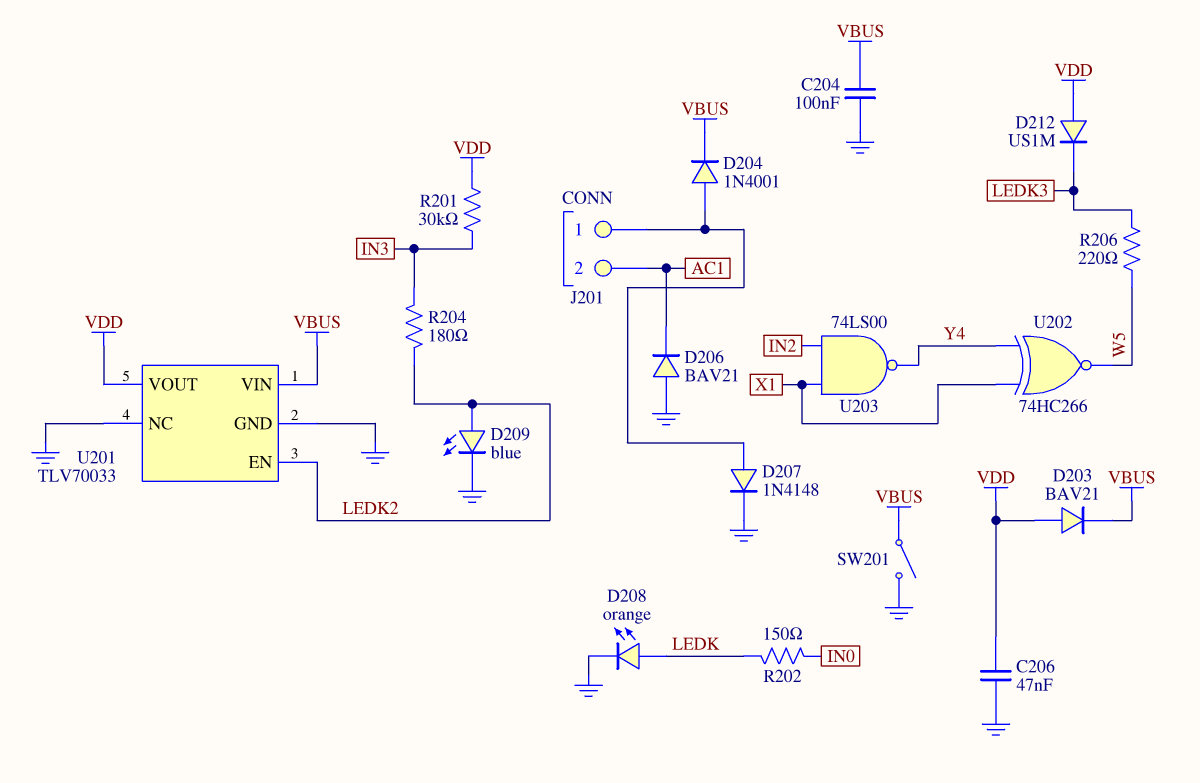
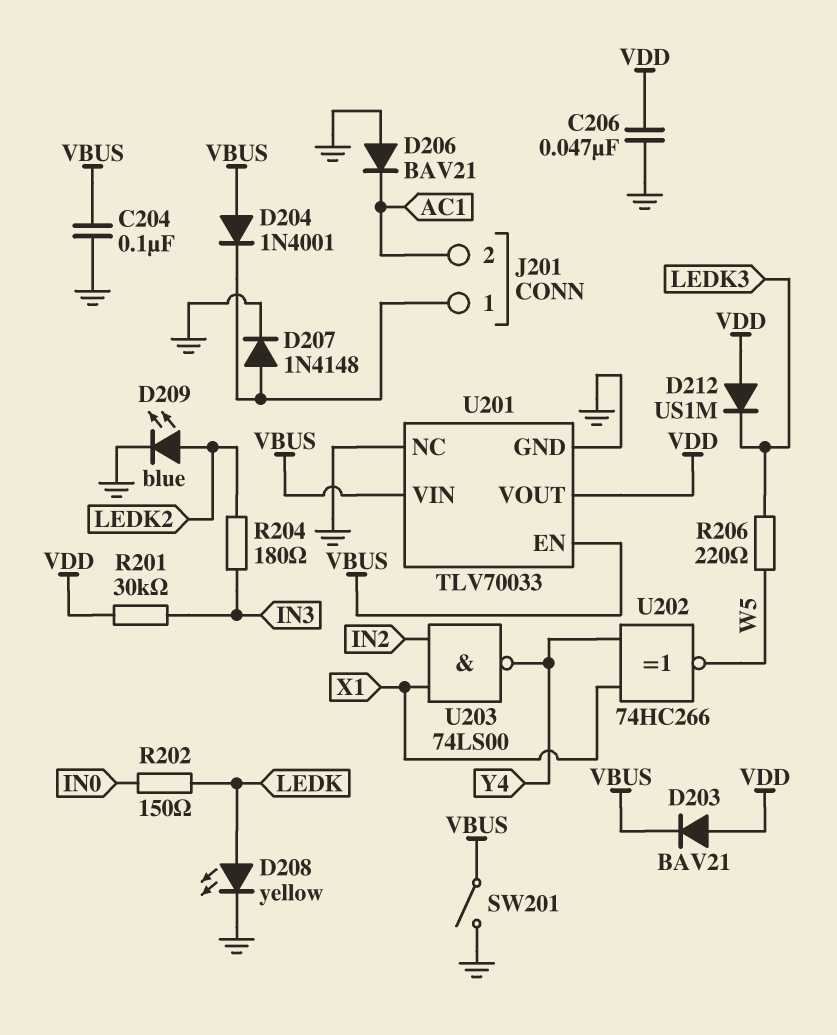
D204: diode 1N4001 (A J201/1, K VBUS) -> diode 1N4001 (A VBUS, K J201/1)
D208: LED orange (A LEDK, K GND) -> LED yellow (A LEDK, K GND)
U201 pin EN: LEDK2 -> VBUS

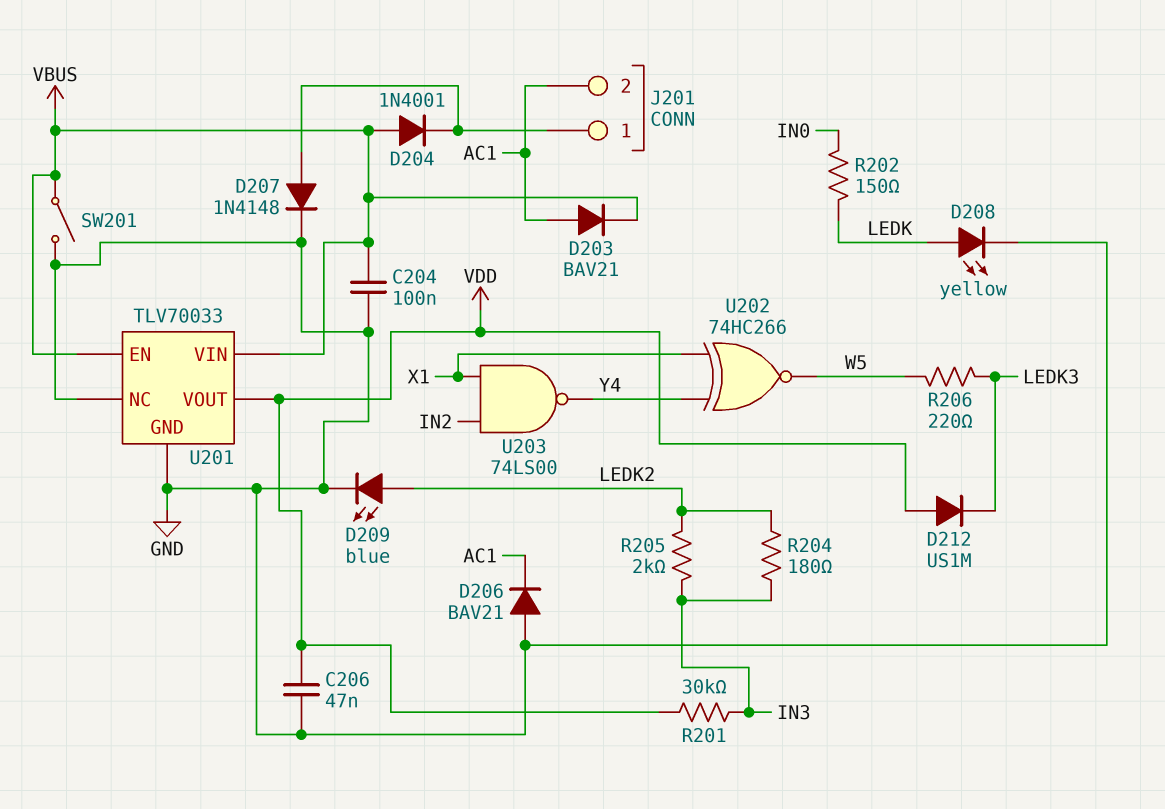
D203: diode BAV21 (A VDD, K VBUS) -> diode BAV21 (A AC1, K VBUS)
R205: none -> 2k (IN3, LEDK2)

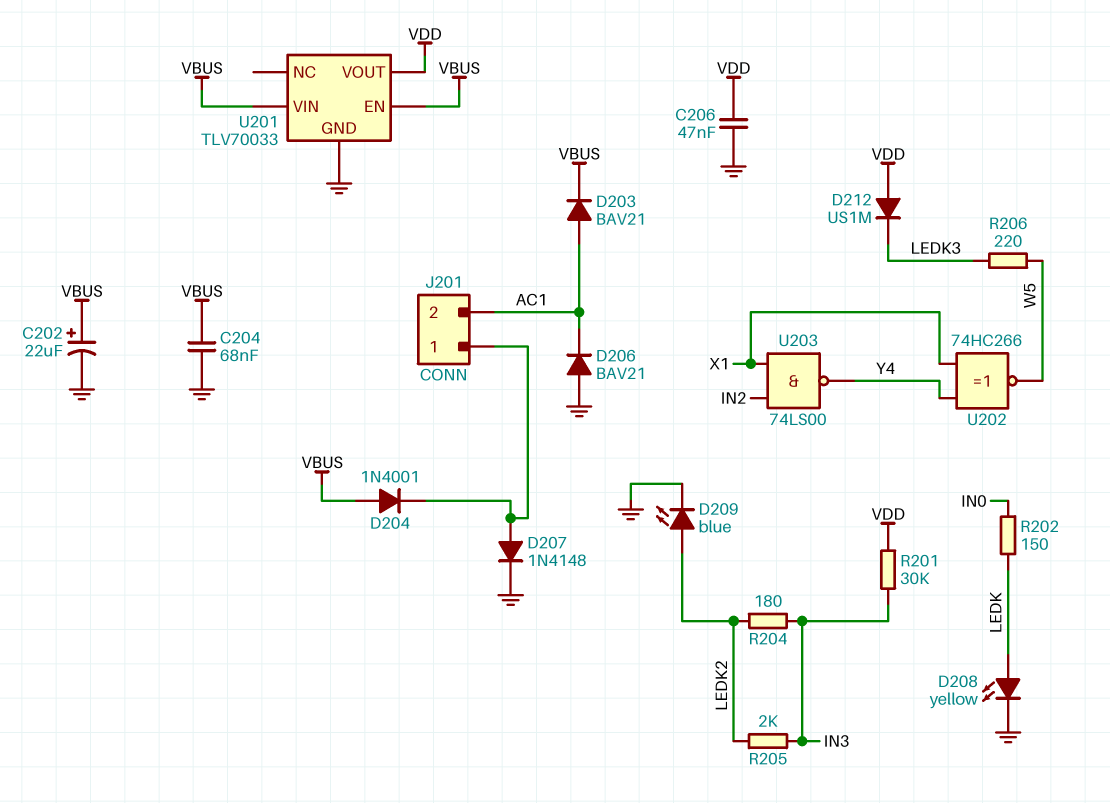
C202: none -> 22uF (plus VBUS, minus GND)
C204: 100nF (GND, VBUS) -> 68nF (GND, VBUS)
SW201: switch (GND, VBUS) -> none
U201 pin NC: GND -> none

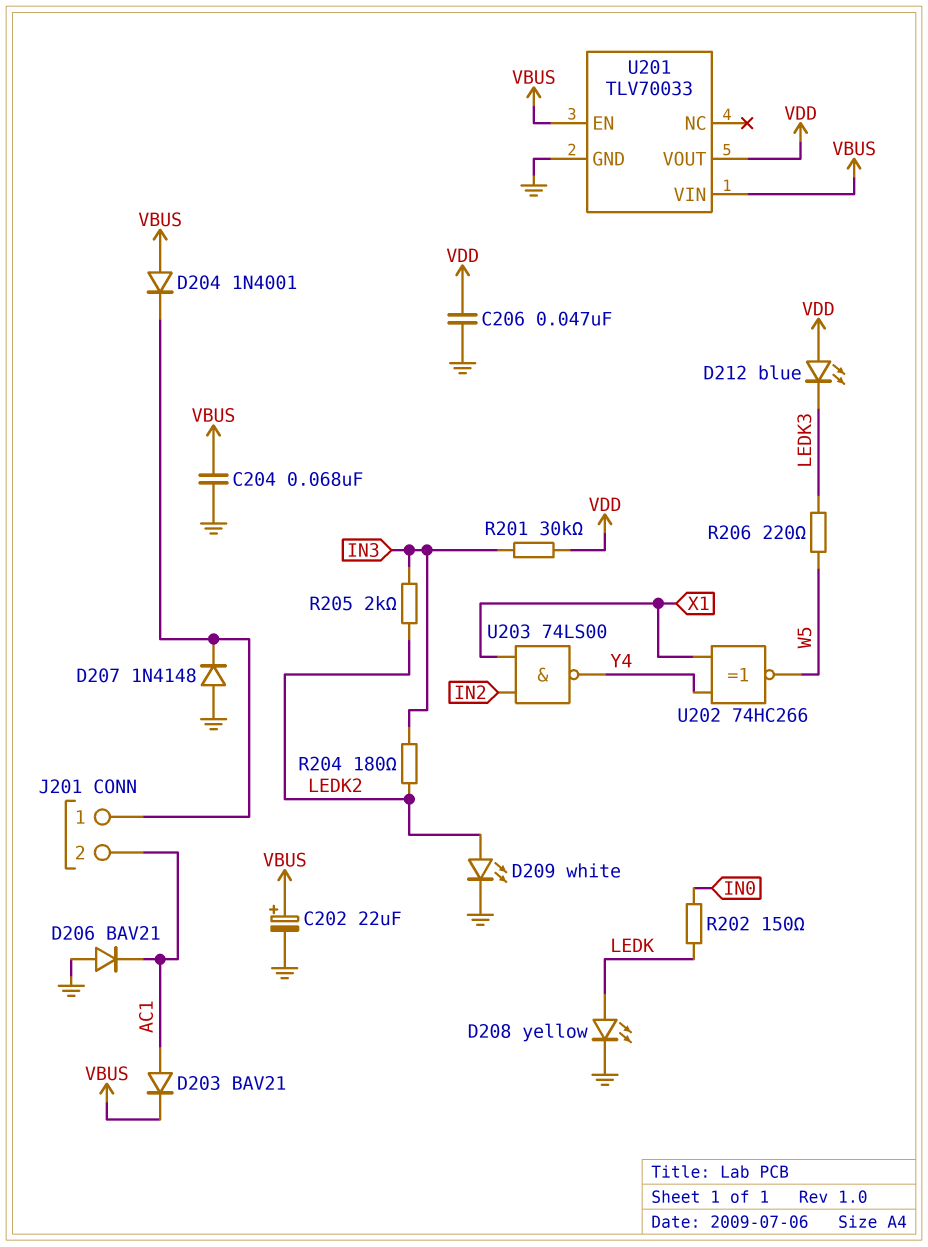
D207: diode 1N4148 (A J201/1, K GND) -> diode 1N4148 (A GND, K J201/1)
D209: LED blue (A LEDK2, K GND) -> LED white (A LEDK2, K GND)
D212: diode US1M (A VDD, K LEDK3) -> LED blue (A VDD, K LEDK3)

